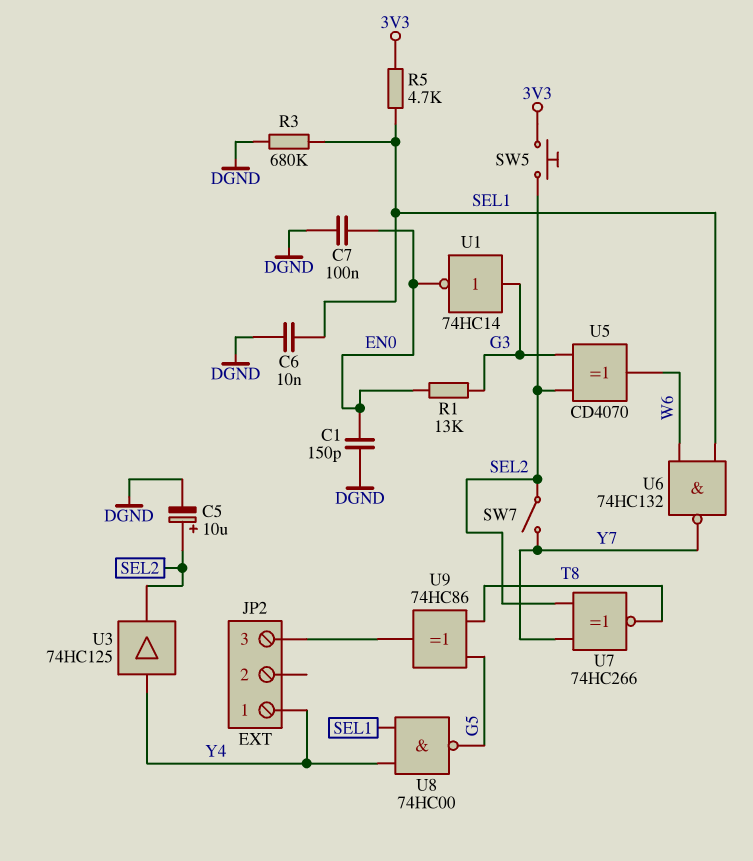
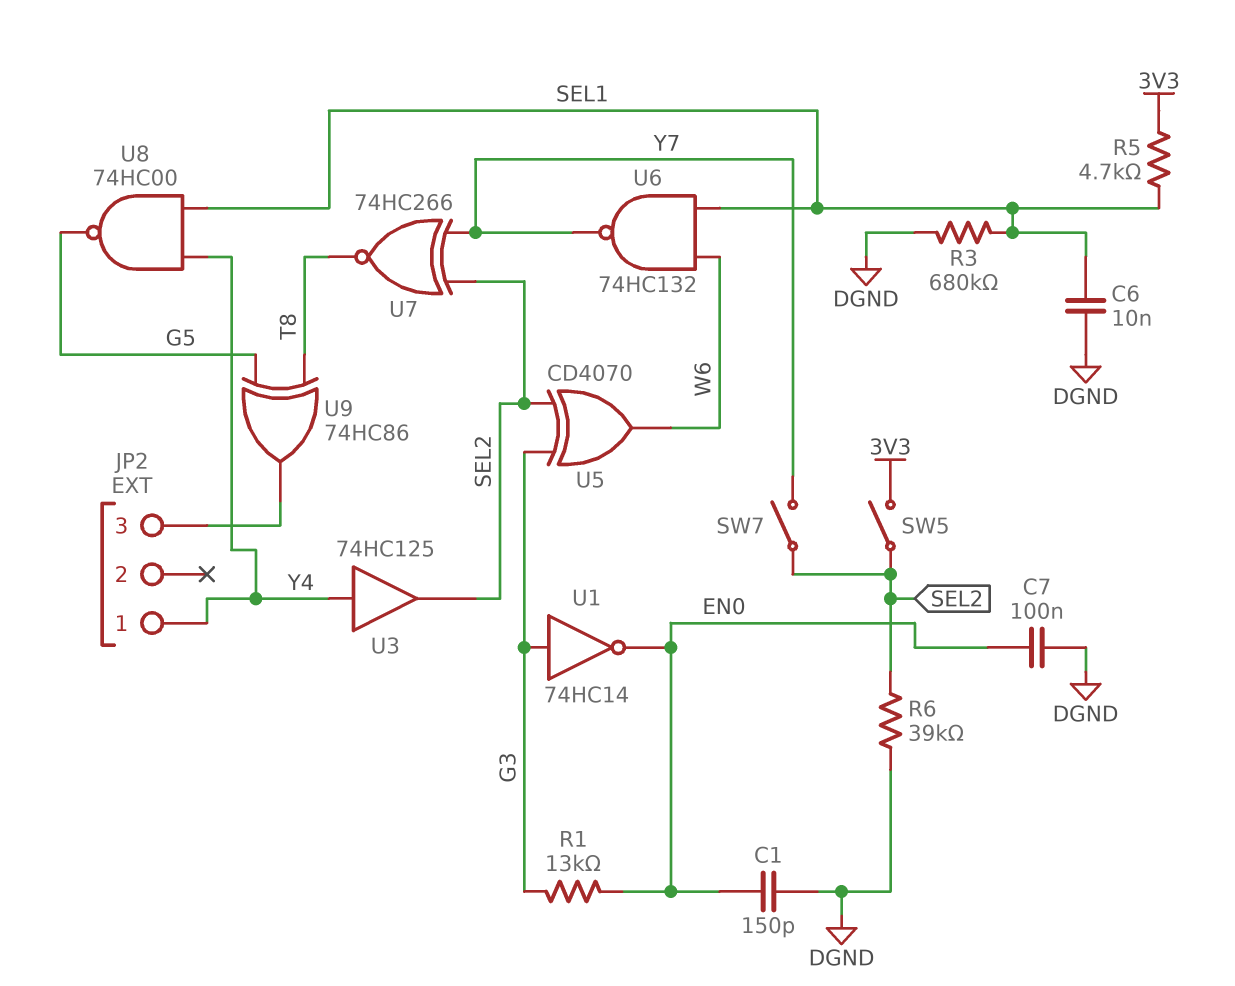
C5: 10uF (plus SEL2, minus DGND) -> none
R6: none -> 39k (DGND, SEL2)
SW5: button (3V3, SEL2) -> switch (3V3, SEL2)

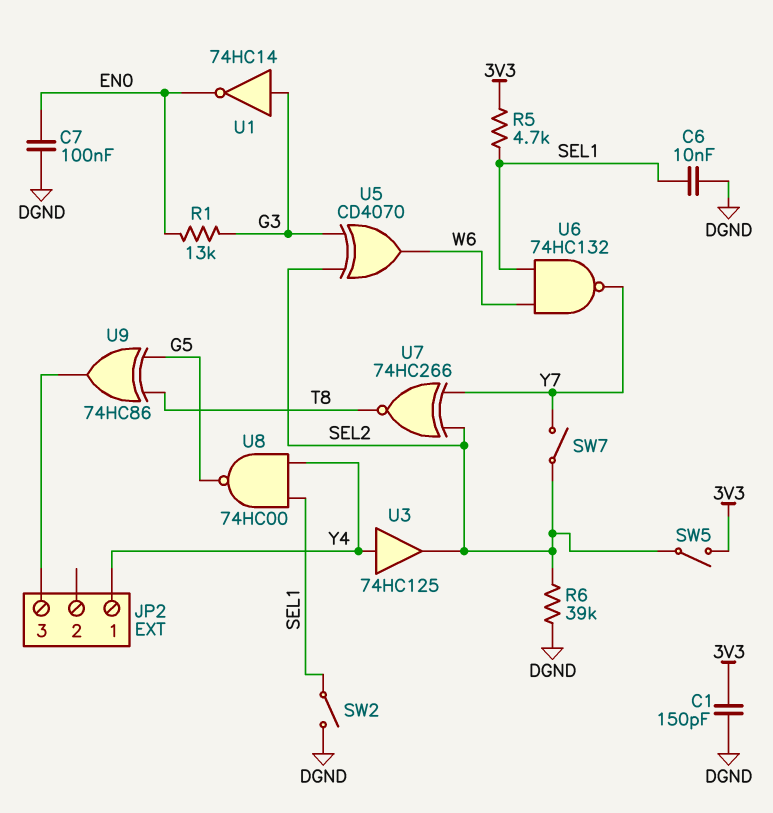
C1: 150pF (DGND, EN0) -> 150pF (3V3, DGND)
R3: 680k (DGND, SEL1) -> none
SW2: none -> switch (DGND, SEL1)

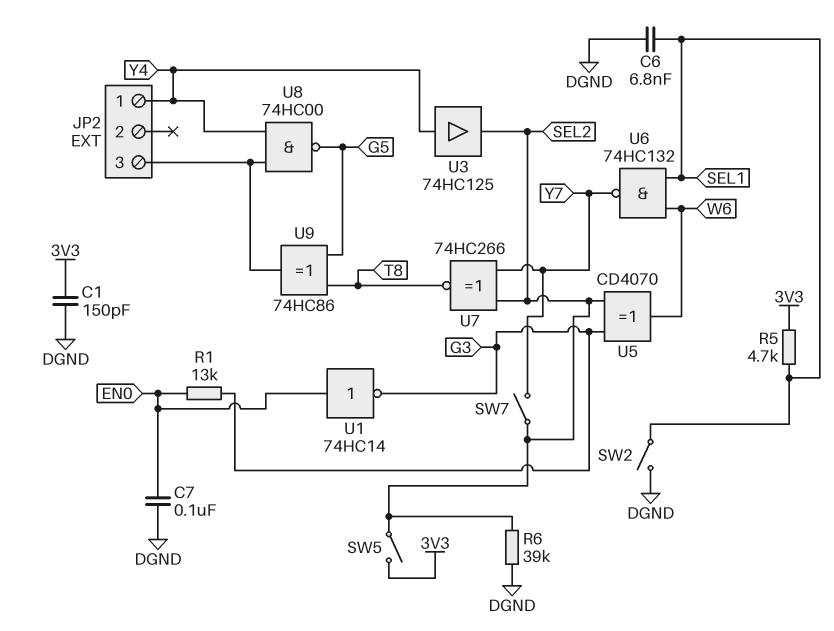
C6: 10nF (DGND, SEL1) -> 6.8nF (DGND, SEL1)
U1: NOT 74HC14 (in G3, out EN0) -> NOT 74HC14 (in EN0, out G3)
U8: NAND 74HC00 (in SEL1, in Y4, out G5) -> NAND 74HC00 (in JP2/3, in Y4, out G5)

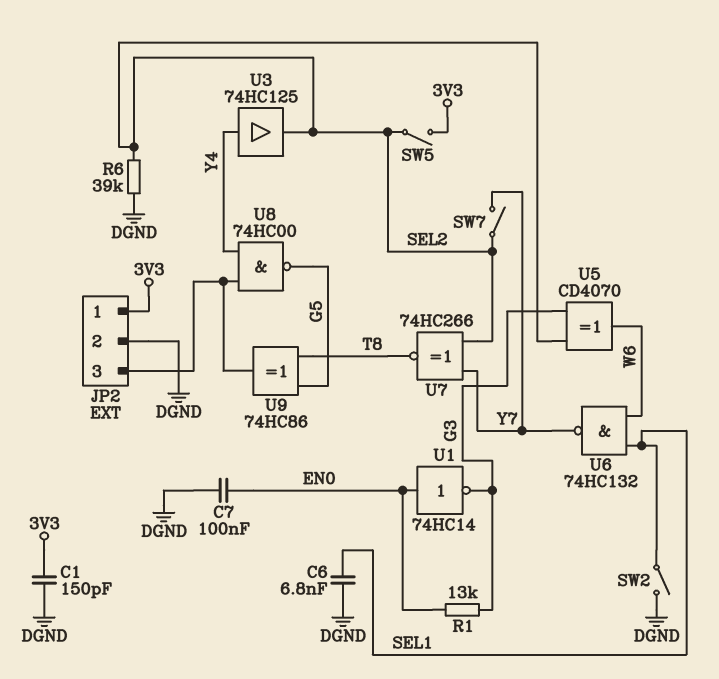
JP2 pin 1: Y4 -> 3V3
JP2 pin 2: none -> DGND
R5: 4.7k (3V3, SEL1) -> none

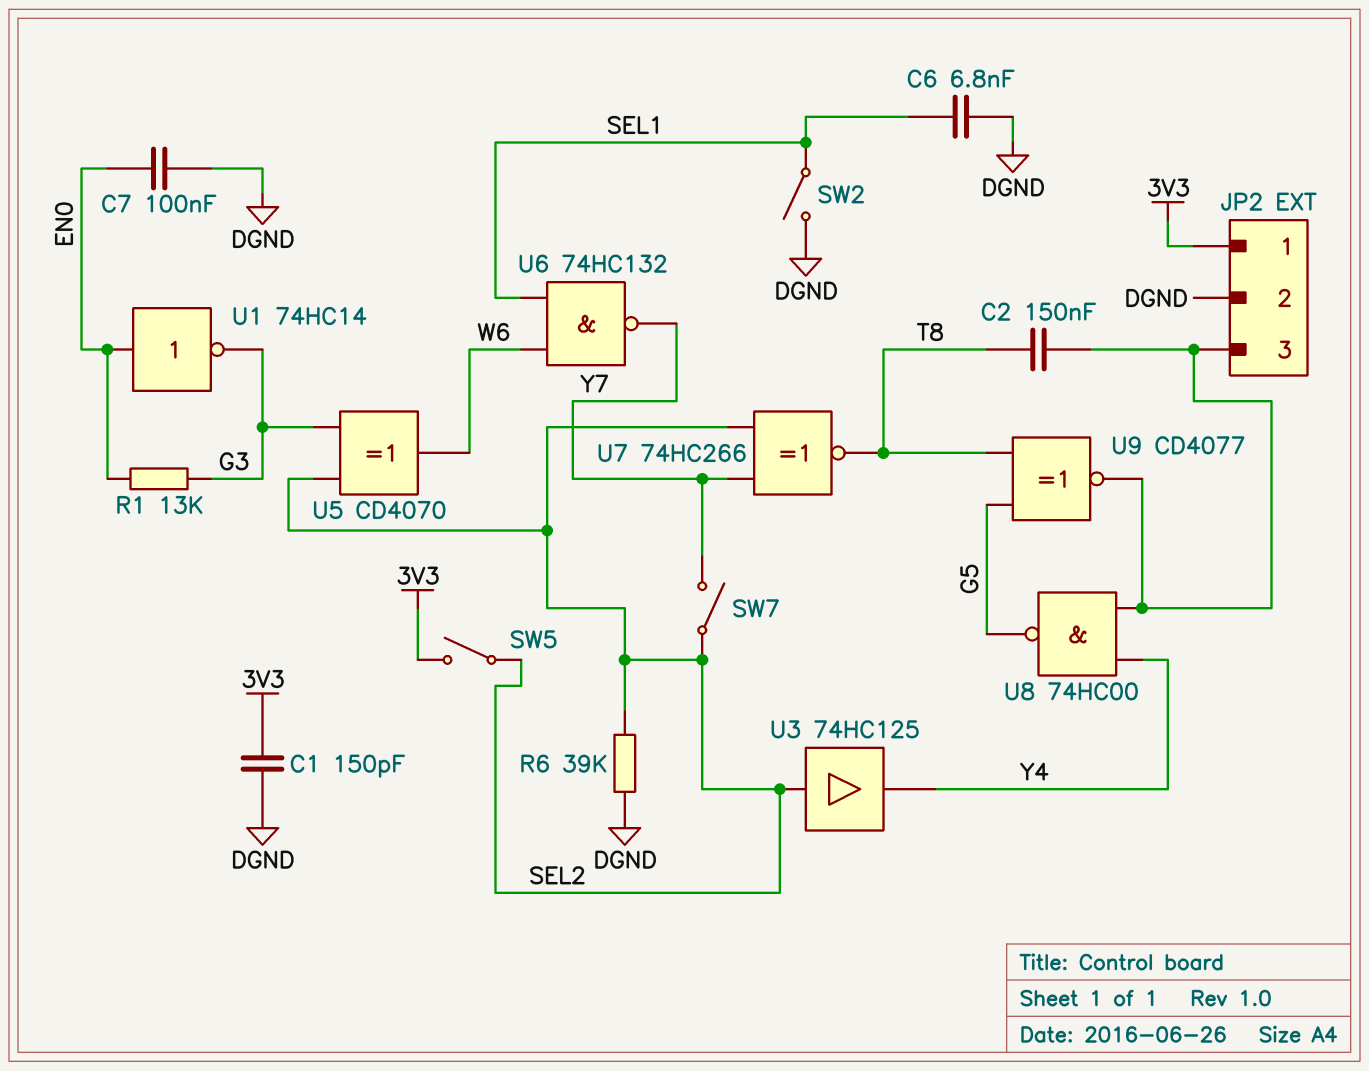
C2: none -> 150nF (JP2/3, T8)
U3: buffer 74HC125 (in Y4, out SEL2) -> buffer 74HC125 (in SEL2, out Y4)
U9: XOR 74HC86 (in G5, in T8, out JP2/3) -> XNOR CD4077 (in G5, in T8, out JP2/3)

